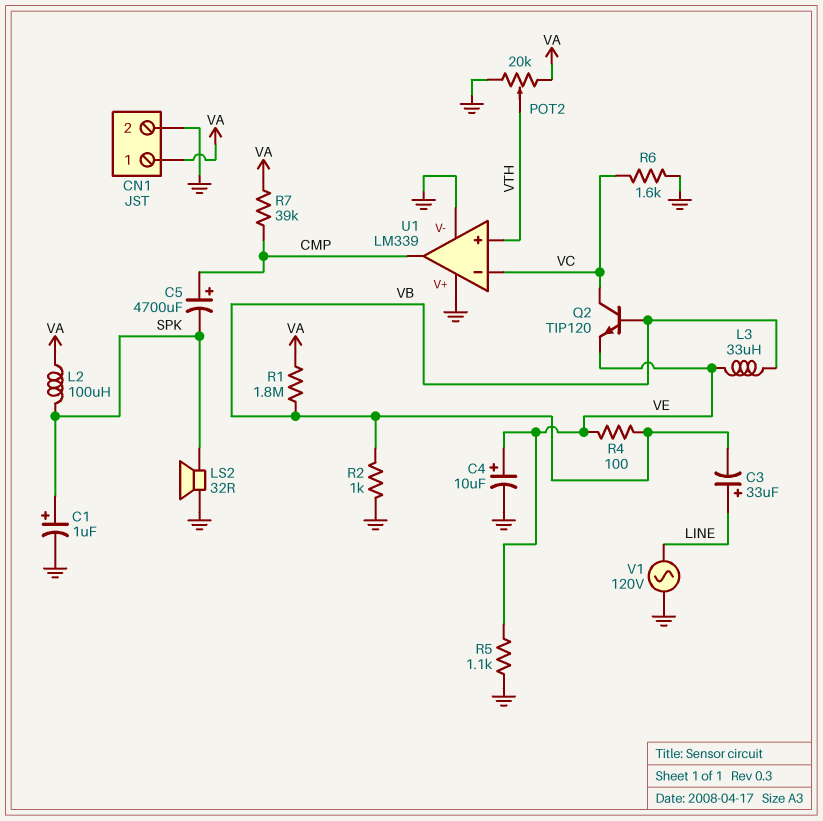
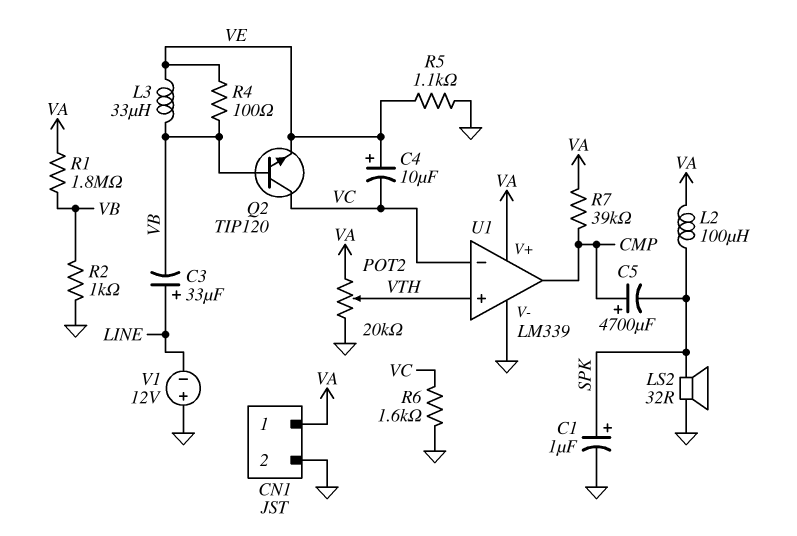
C4: 10uF (plus VE, minus GND) -> 10uF (plus VE, minus VC)
U1 pin V+: GND -> VA
V1: AC 120V (GND, LINE) -> 12V (plus GND, minus LINE)

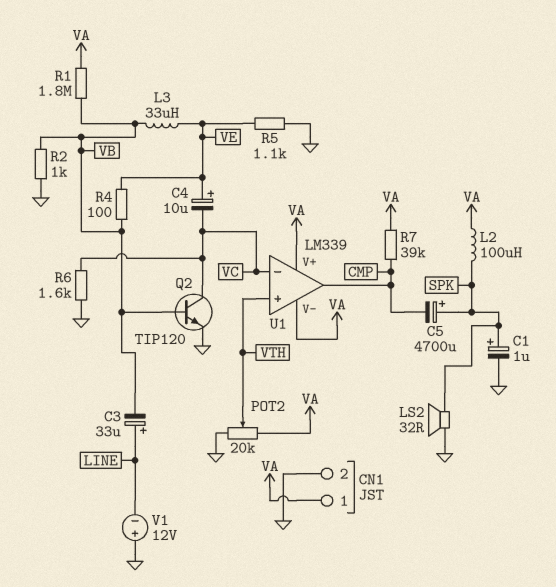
C5: 4700uF (plus CMP, minus SPK) -> 4700uF (plus SPK, minus CMP)
Q2: NPN TIP120 (B VB, C VC, E VE) -> NPN TIP120 (B VB, C VC, E GND)
U1 pin V-: GND -> VA

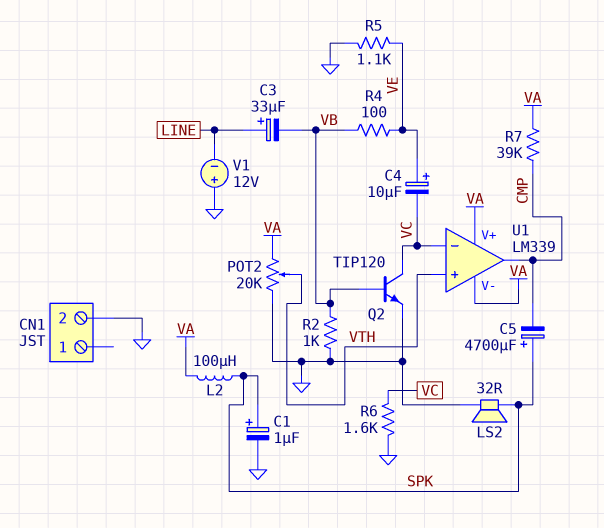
CN1 pin 1: VA -> none
L3: 33uH (VB, VE) -> none
R1: 1.8M (VA, VB) -> none

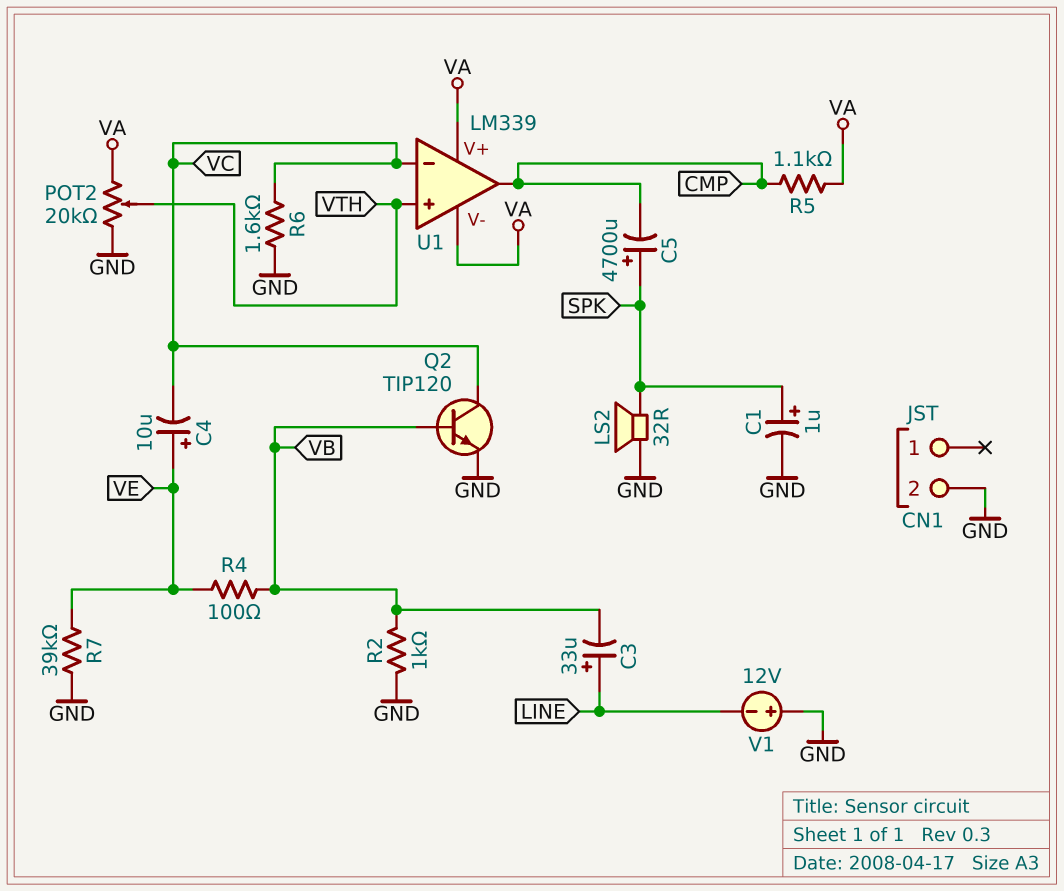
L2: 100uH (SPK, VA) -> none
R5: 1.1k (GND, VE) -> 1.1k (CMP, VA)
R7: 39k (CMP, VA) -> 39k (GND, VE)

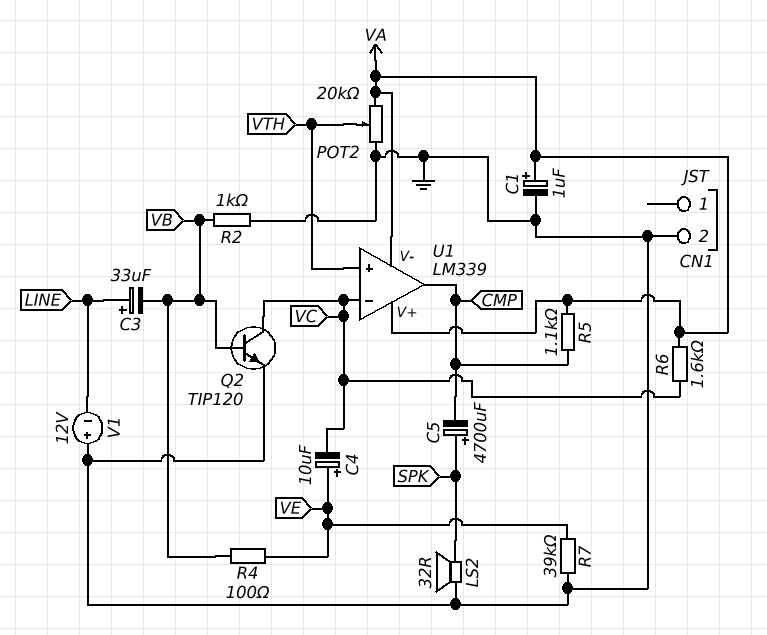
C1: 1uF (plus SPK, minus GND) -> 1uF (plus VA, minus GND)
R6: 1.6k (GND, VC) -> 1.6k (VA, VC)

